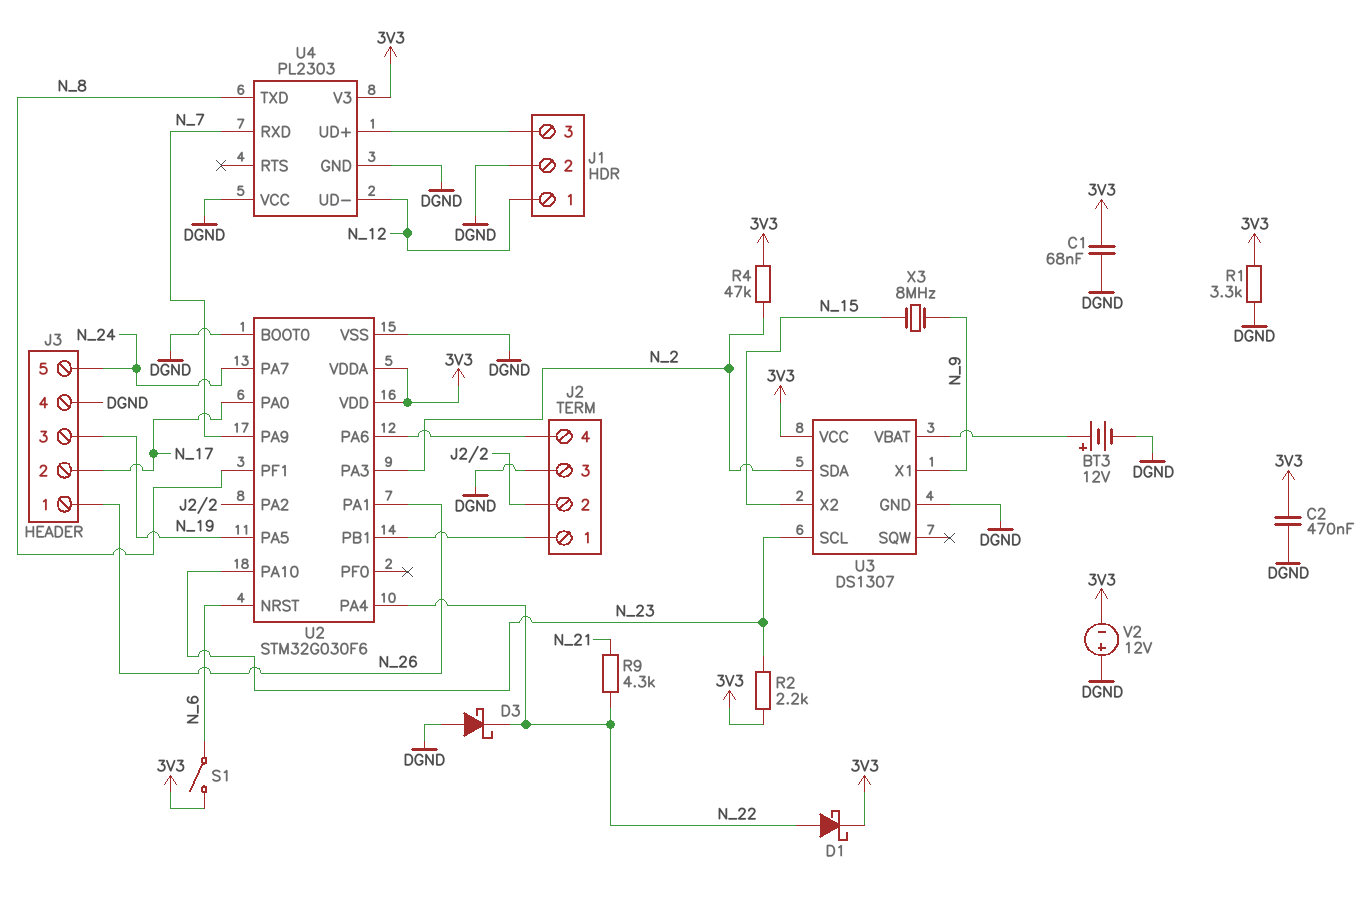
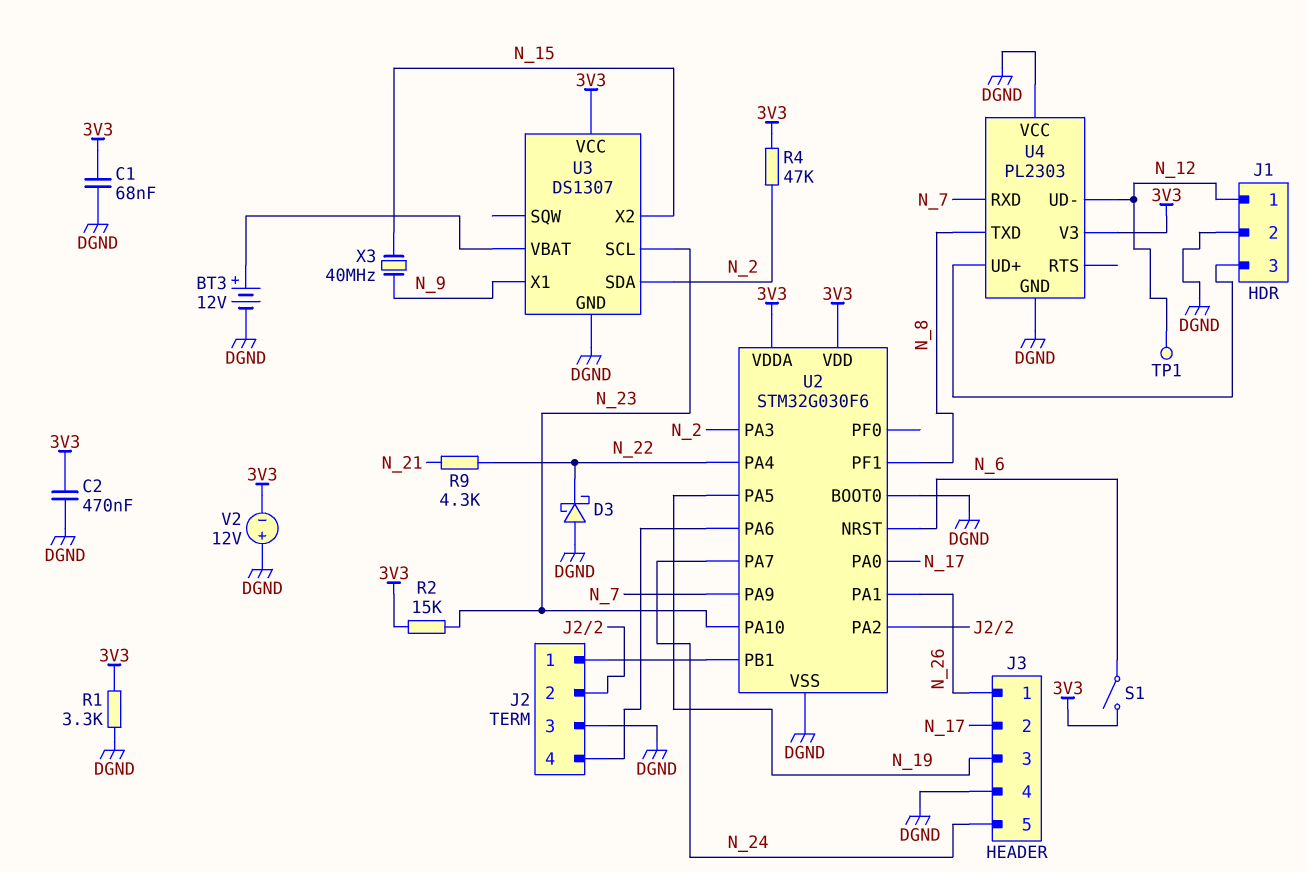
D1: schottky (A N_22, K 3V3) -> none
R2: 2.2k (3V3, N_23) -> 15k (3V3, N_23)
TP1: none -> test point (N_12)
X3: 8MHz (N_9, N_15) -> 40MHz (N_9, N_15)

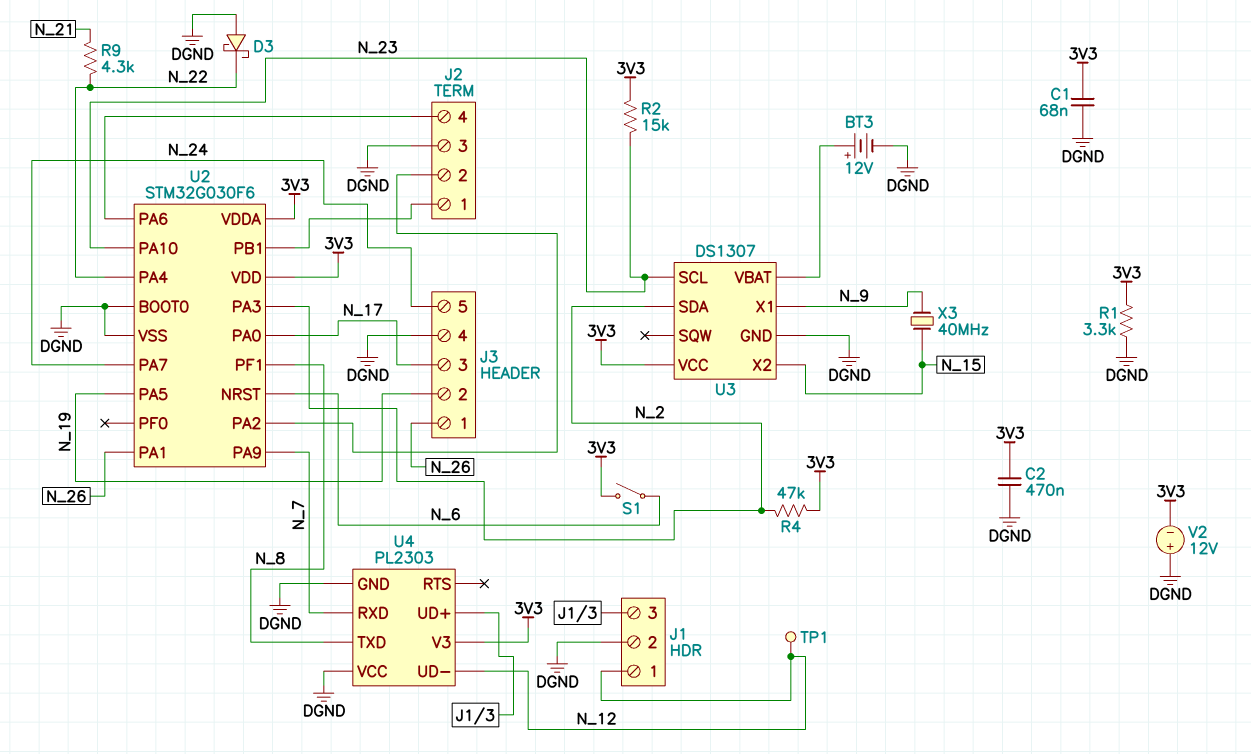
J3 pin 2: N_17 -> N_19
J3 pin 3: N_19 -> N_17

